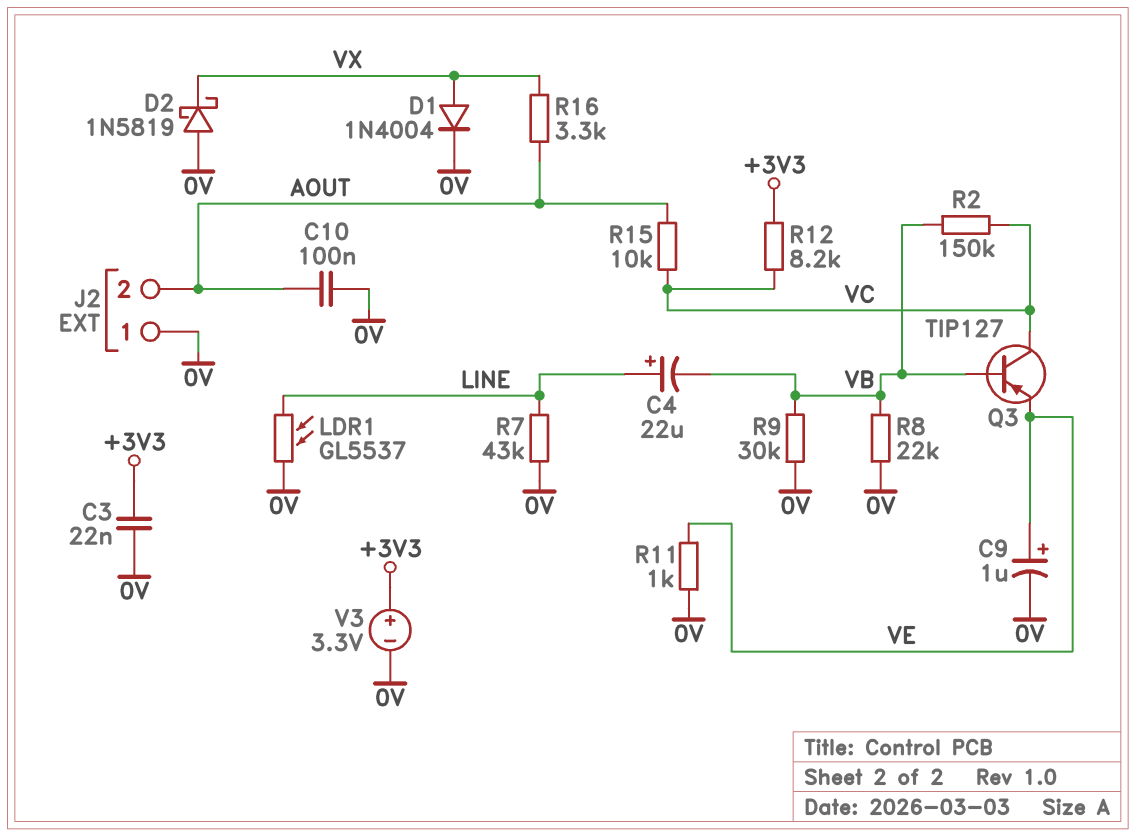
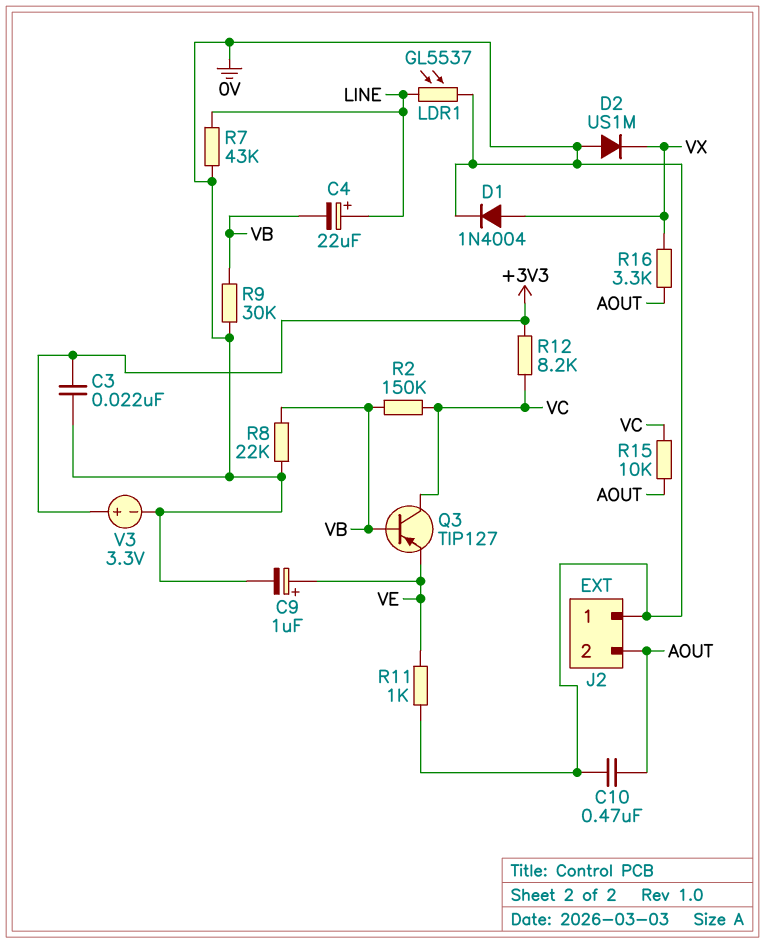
C10: 100nF (0V, AOUT) -> 470nF (0V, AOUT)
D2: schottky 1N5819 (A 0V, K VX) -> diode US1M (A 0V, K VX)

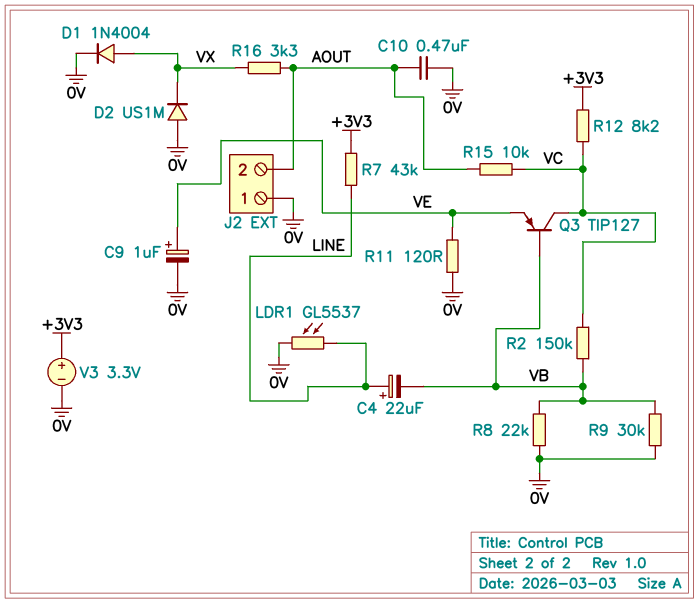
C3: 22nF (+3V3, 0V) -> none
R7: 43k (0V, LINE) -> 43k (+3V3, LINE)
R11: 1k (0V, VE) -> 120 (0V, VE)

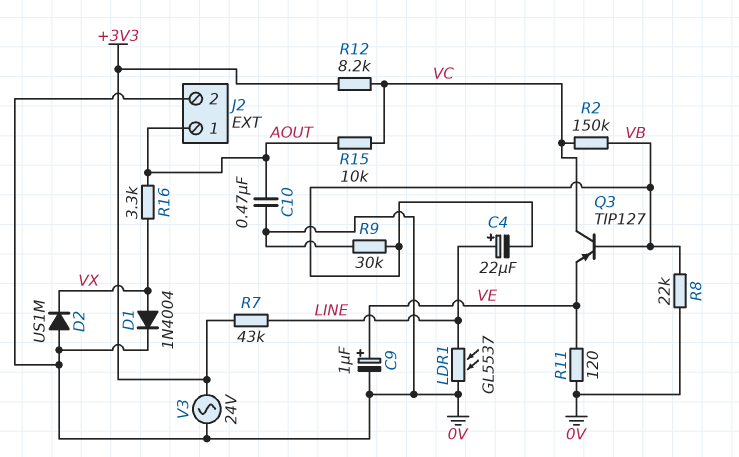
J2 pin 1: 0V -> AOUT
J2 pin 2: AOUT -> 0V
V3: 3.3V (plus +3V3, minus 0V) -> AC 24V (+3V3, 0V)

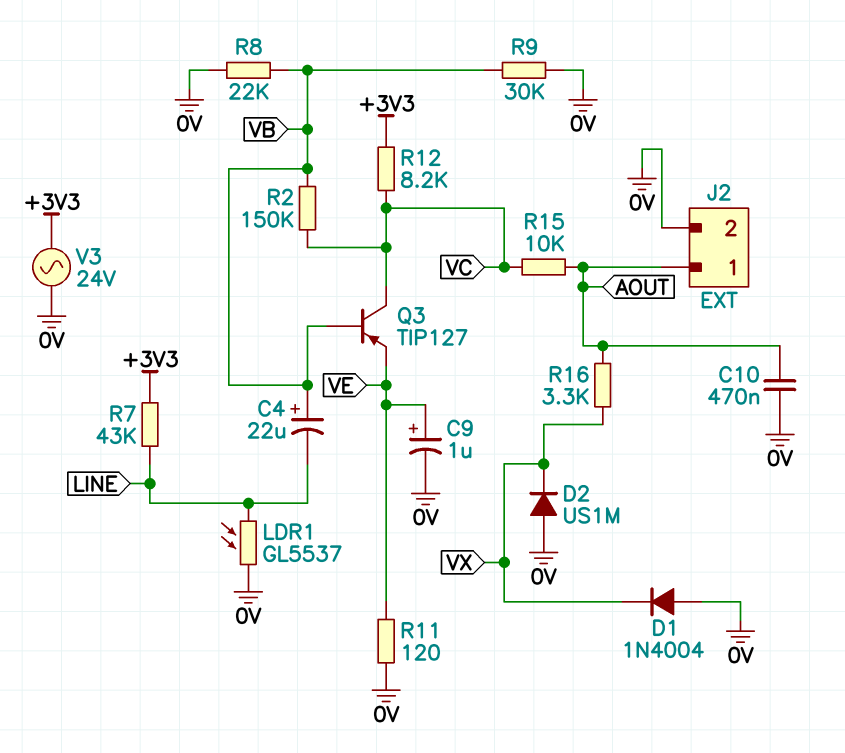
C4: 22uF (plus LINE, minus VB) -> 22uF (plus VB, minus LINE)
D1: diode 1N4004 (A VX, K 0V) -> diode 1N4004 (A 0V, K VX)

